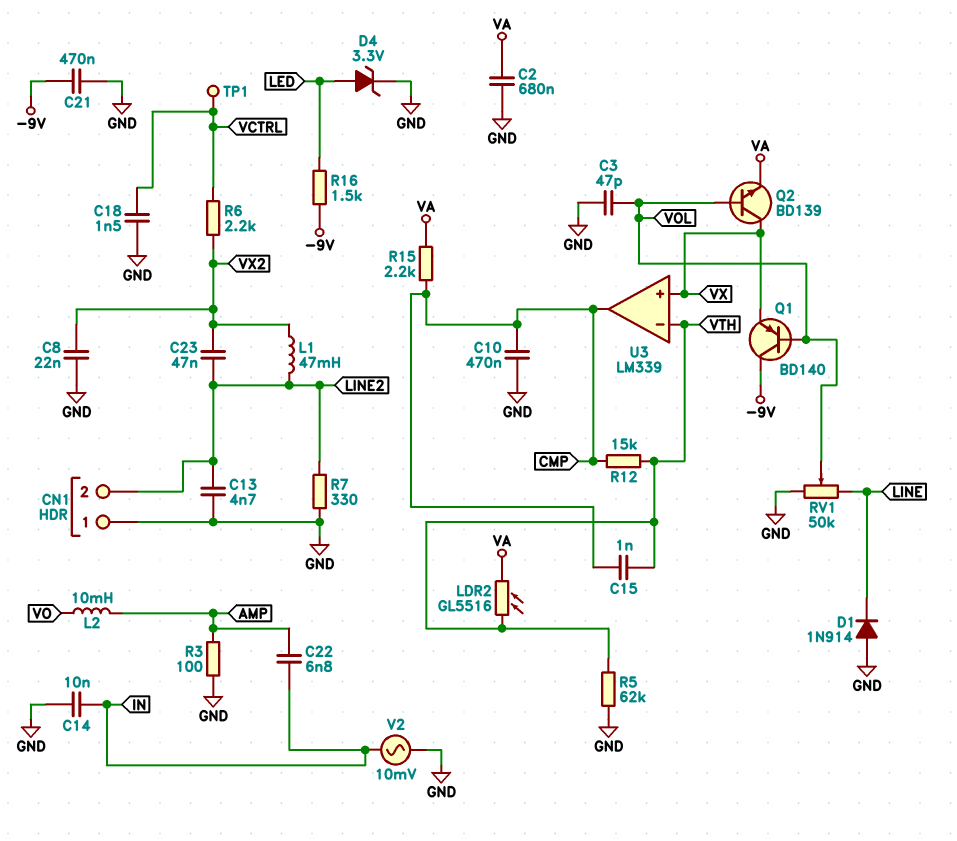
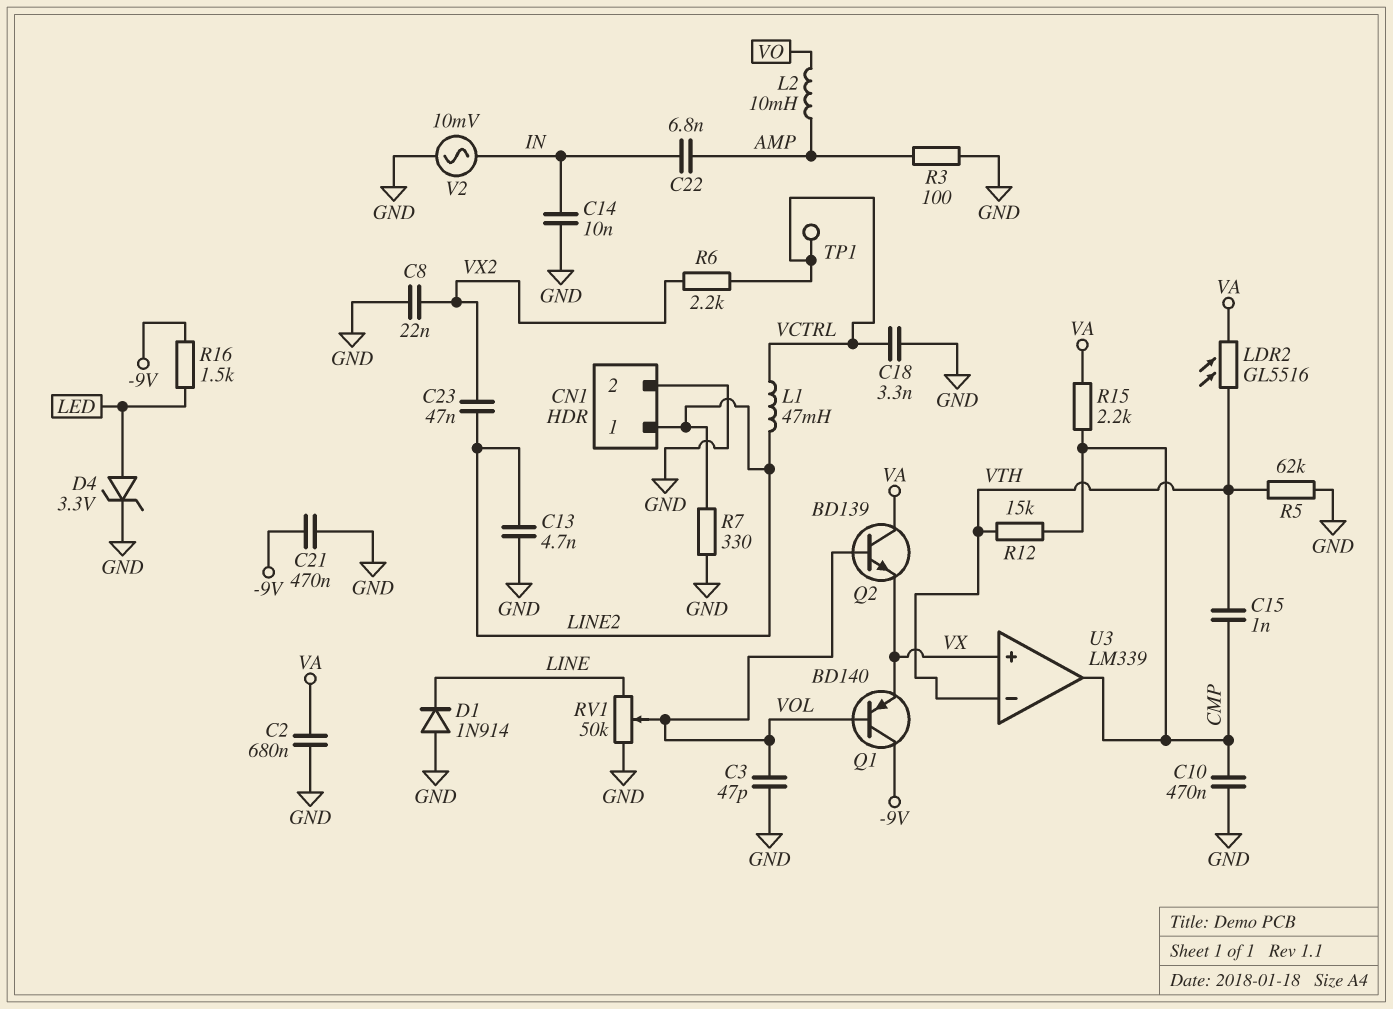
C18: 1.5nF (GND, VCTRL) -> 3.3nF (GND, VCTRL)
CN1 pin 1: GND -> LINE2
CN1 pin 2: LINE2 -> GND
L1: 47mH (LINE2, VX2) -> 47mH (LINE2, VCTRL)
Q2: NPN BD139 (B VOL, C VX, E VA) -> NPN BD139 (B VOL, C VA, E VX)

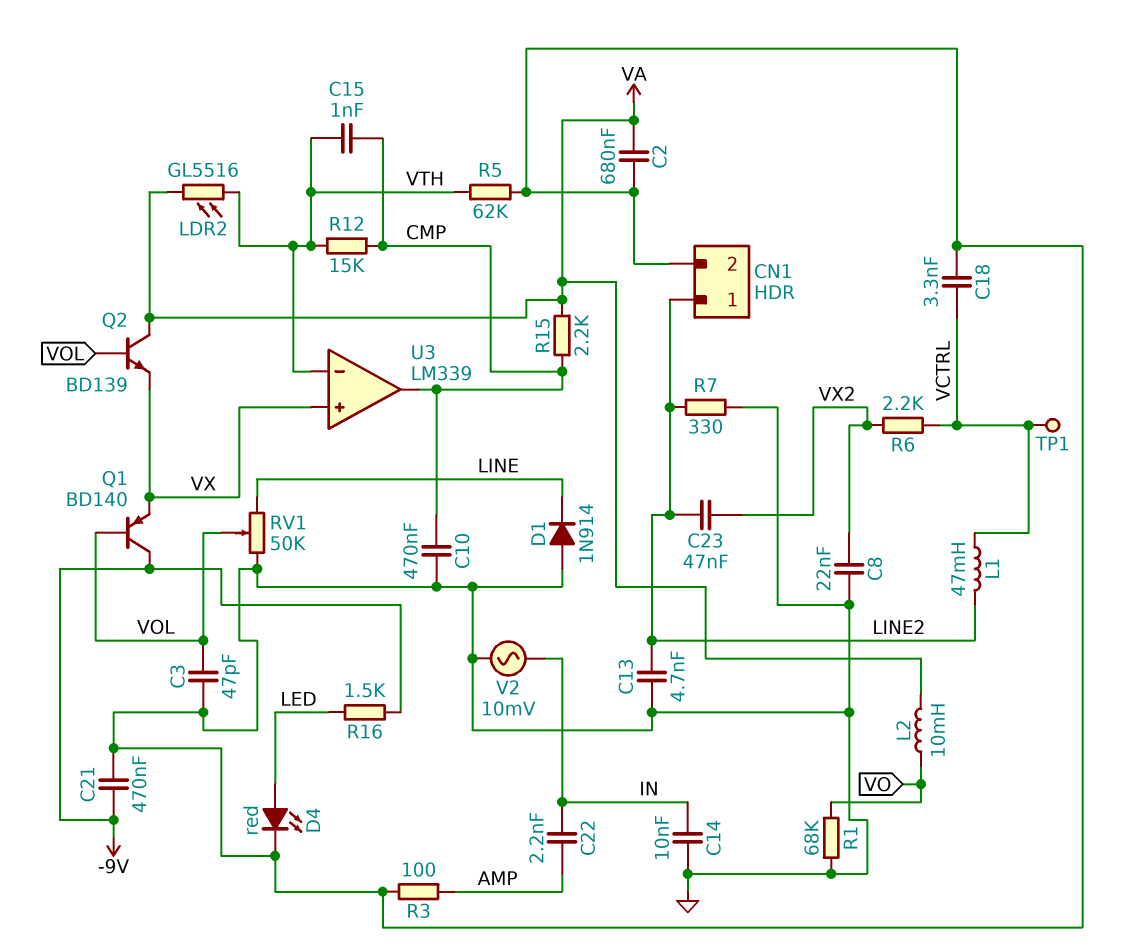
C22: 6.8nF (AMP, IN) -> 2.2nF (AMP, IN)
D4: zener 3.3V (A LED, K GND) -> LED red (A LED, K GND)
L2: 10mH (AMP, VO) -> 10mH (VA, VO)
R1: none -> 68k (GND, VO)

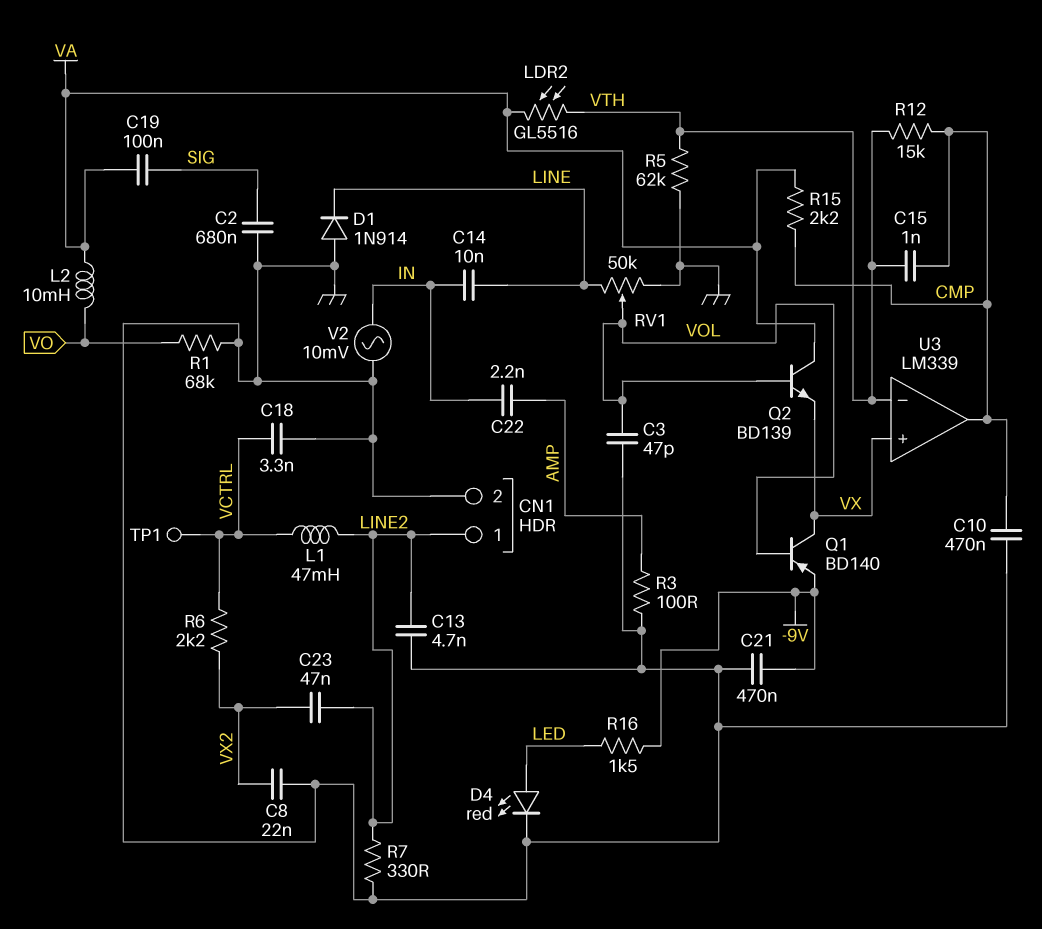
C2: 680nF (GND, VA) -> 680nF (GND, SIG)
C14: 10nF (GND, IN) -> 10nF (IN, LINE)
C19: none -> 100nF (SIG, VA)
Q1: PNP BD140 (B VOL, C -9V, E VX) -> PNP BD140 (B VOL, C VX, E -9V)

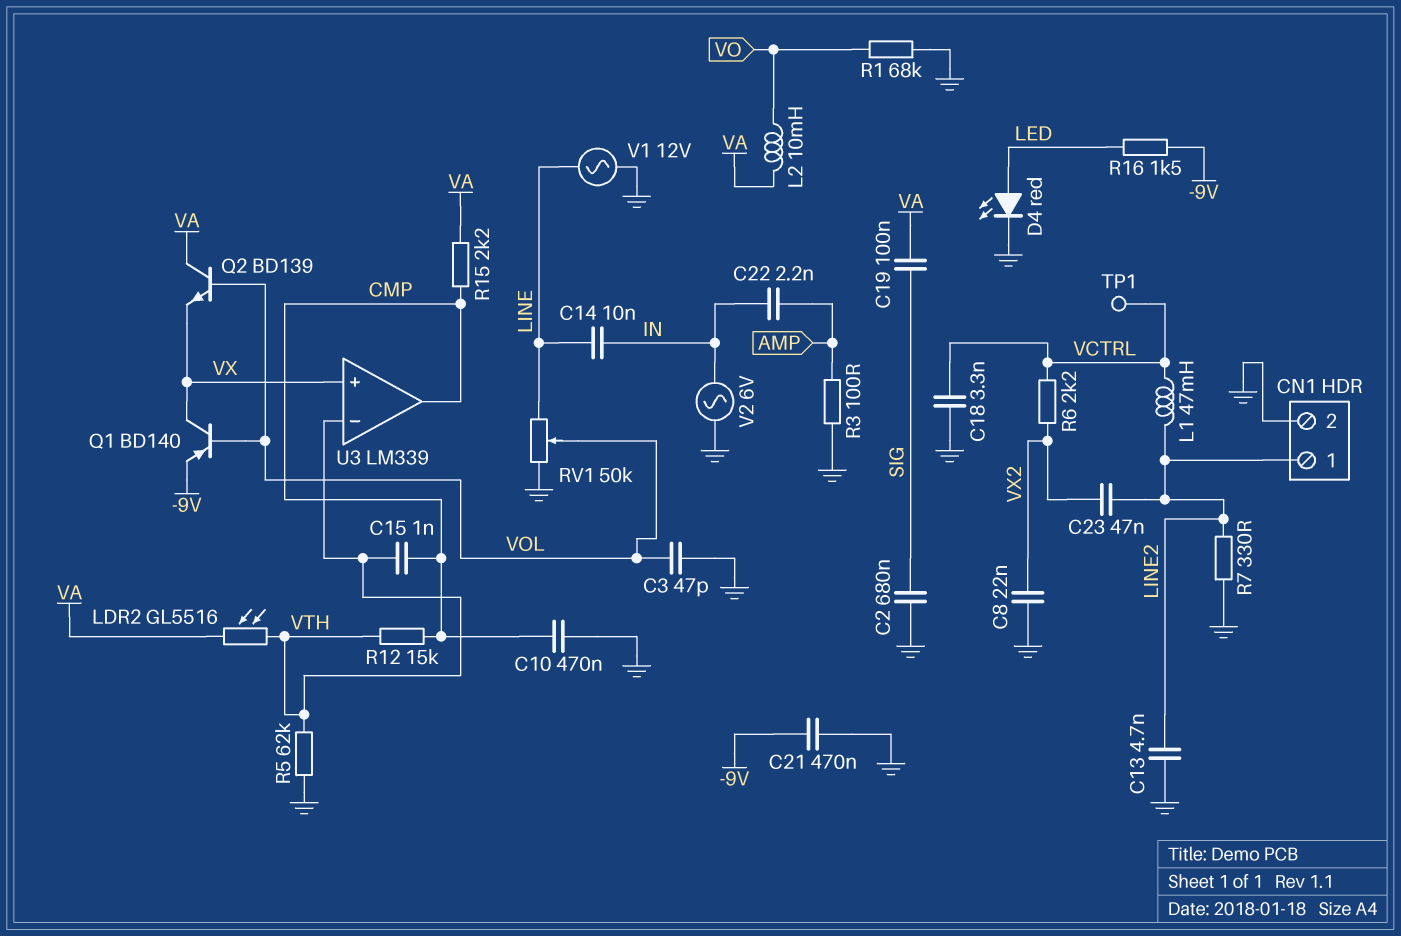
D1: diode 1N914 (A GND, K LINE) -> none
V1: none -> AC 12V (GND, LINE)
V2: AC 10mV (GND, IN) -> AC 6V (GND, IN)

